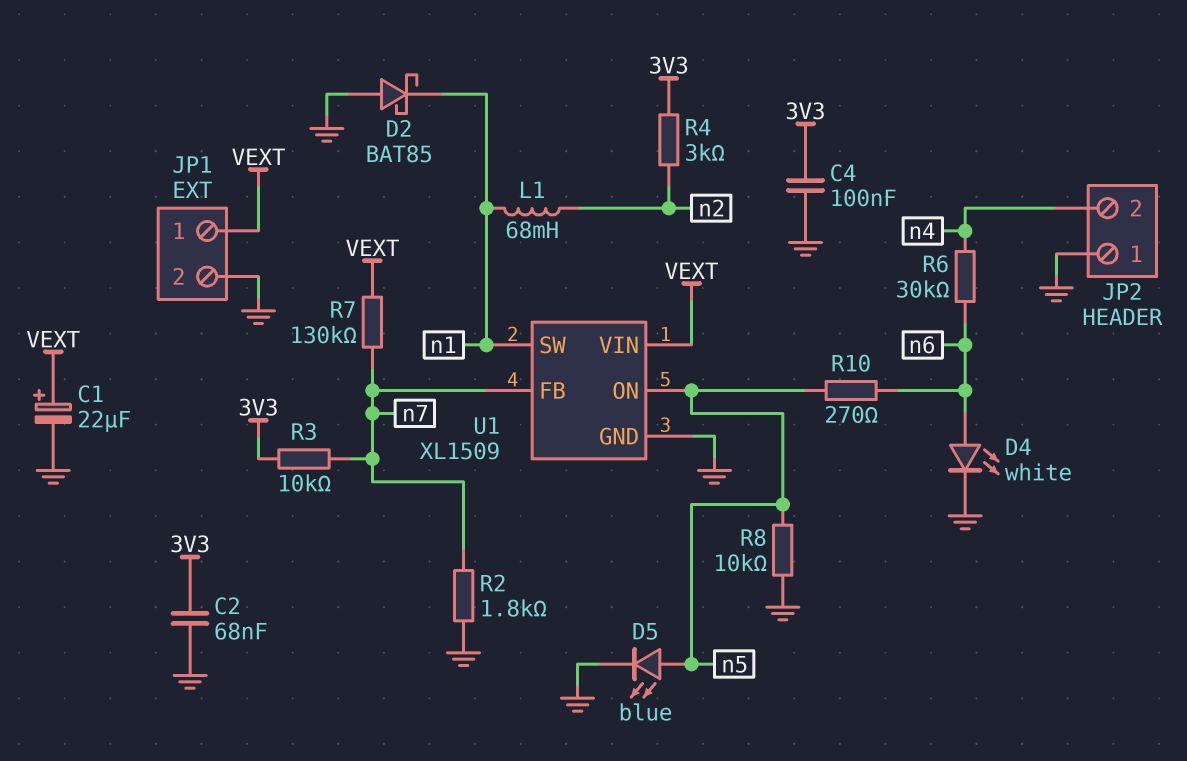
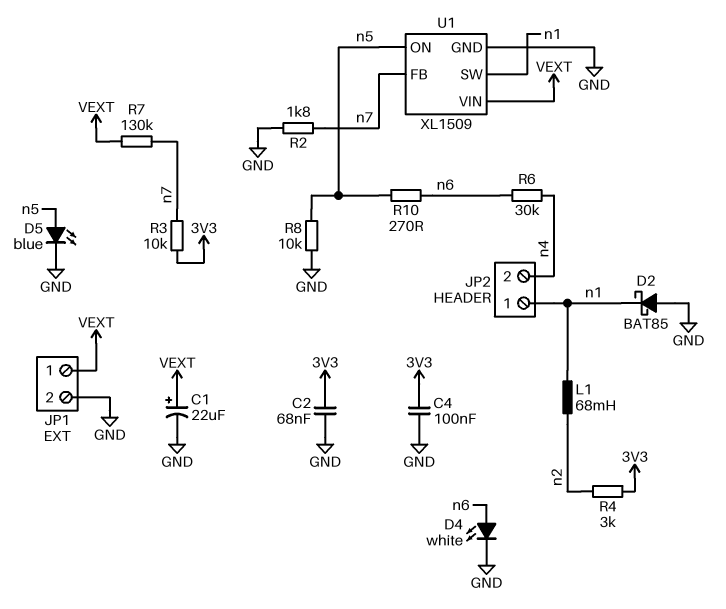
JP2 pin 1: GND -> n1

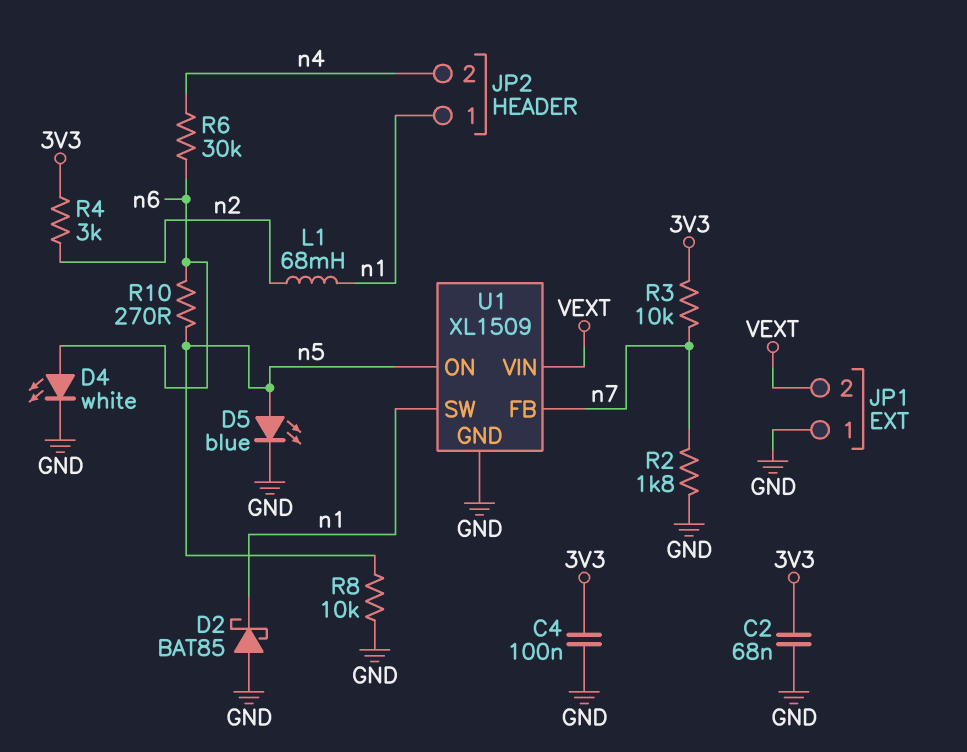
C1: 22uF (plus VEXT, minus GND) -> none
JP1 pin 1: VEXT -> GND
JP1 pin 2: GND -> VEXT
R7: 130k (VEXT, n7) -> none

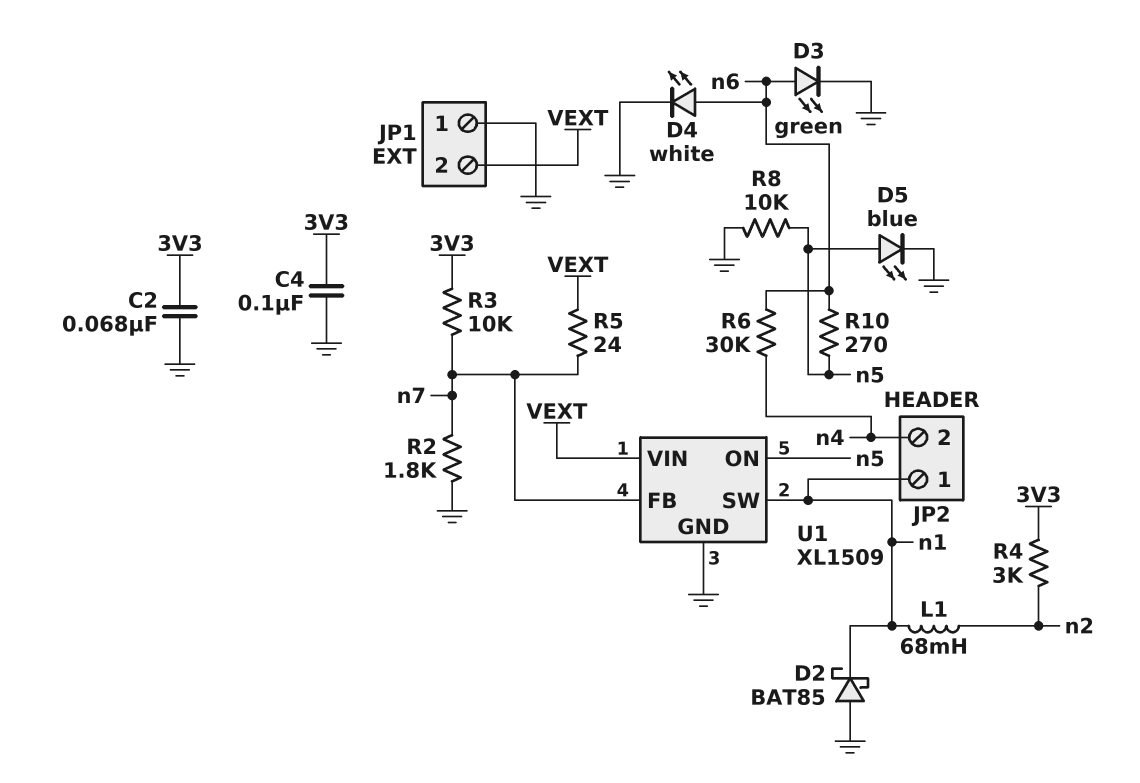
D3: none -> LED green (A n6, K GND)
R5: none -> 24 (VEXT, n7)

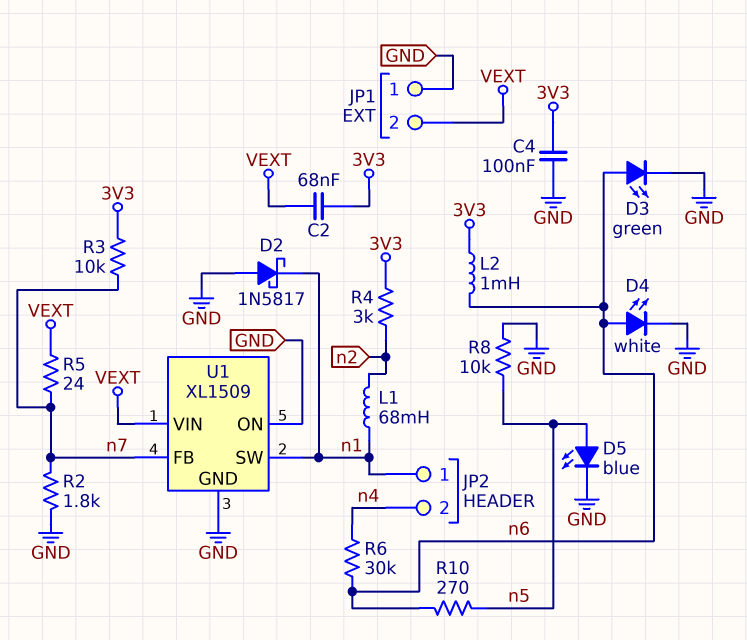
C2: 68nF (3V3, GND) -> 68nF (3V3, VEXT)
D2: schottky BAT85 (A GND, K n1) -> schottky 1N5817 (A GND, K n1)
L2: none -> 1mH (3V3, n6)
U1 pin ON: n5 -> GND

